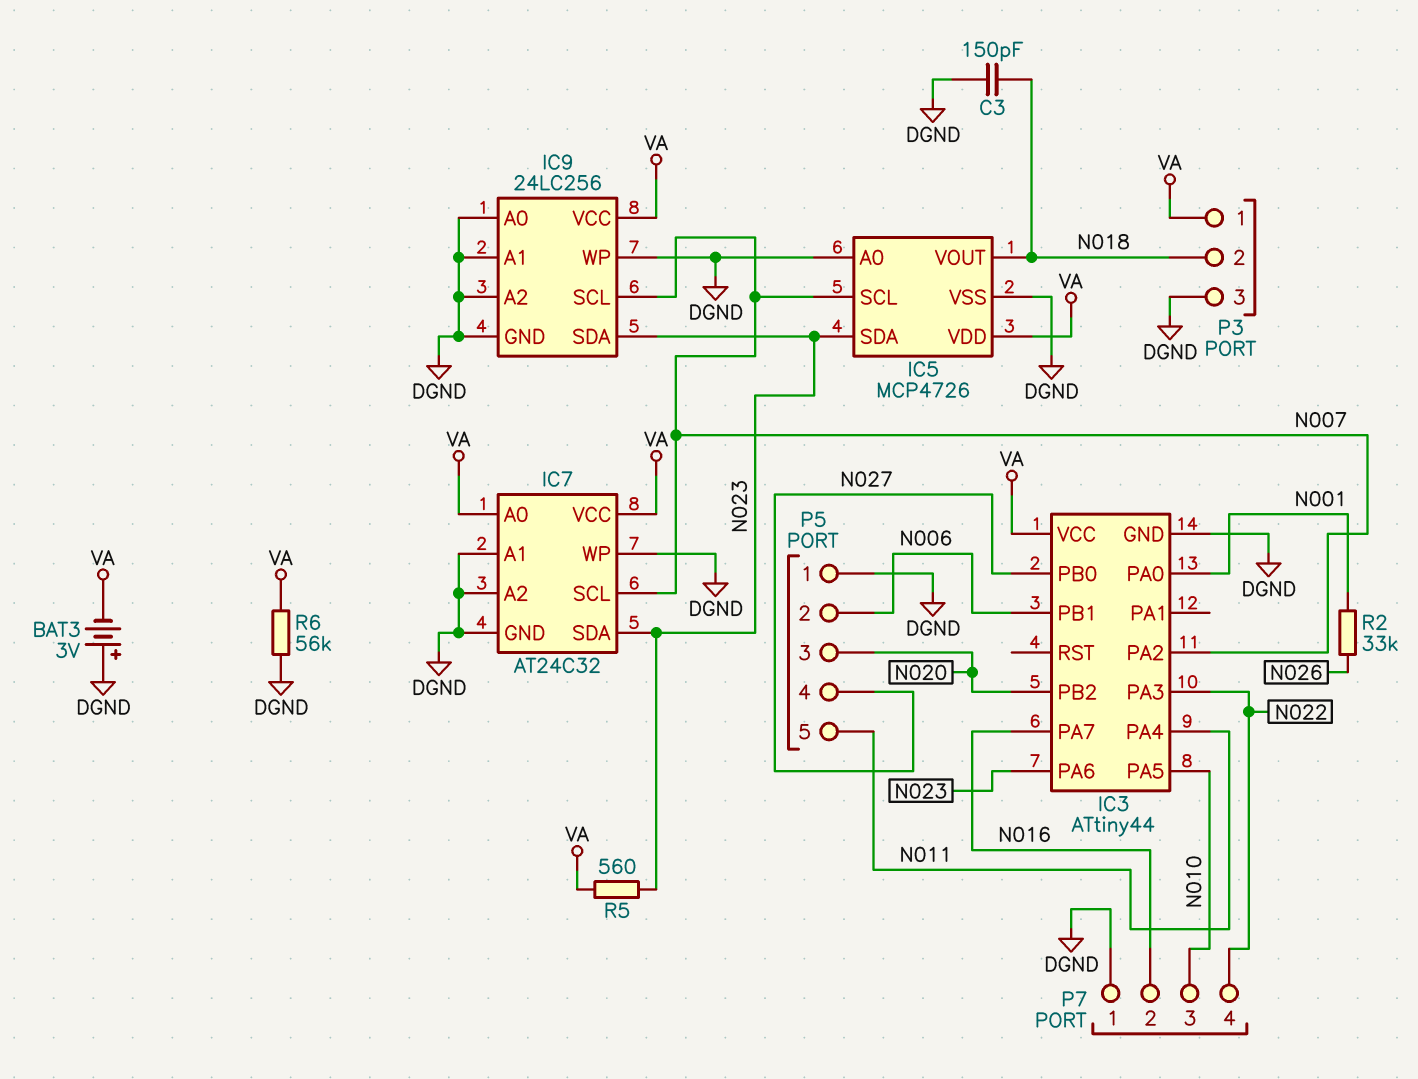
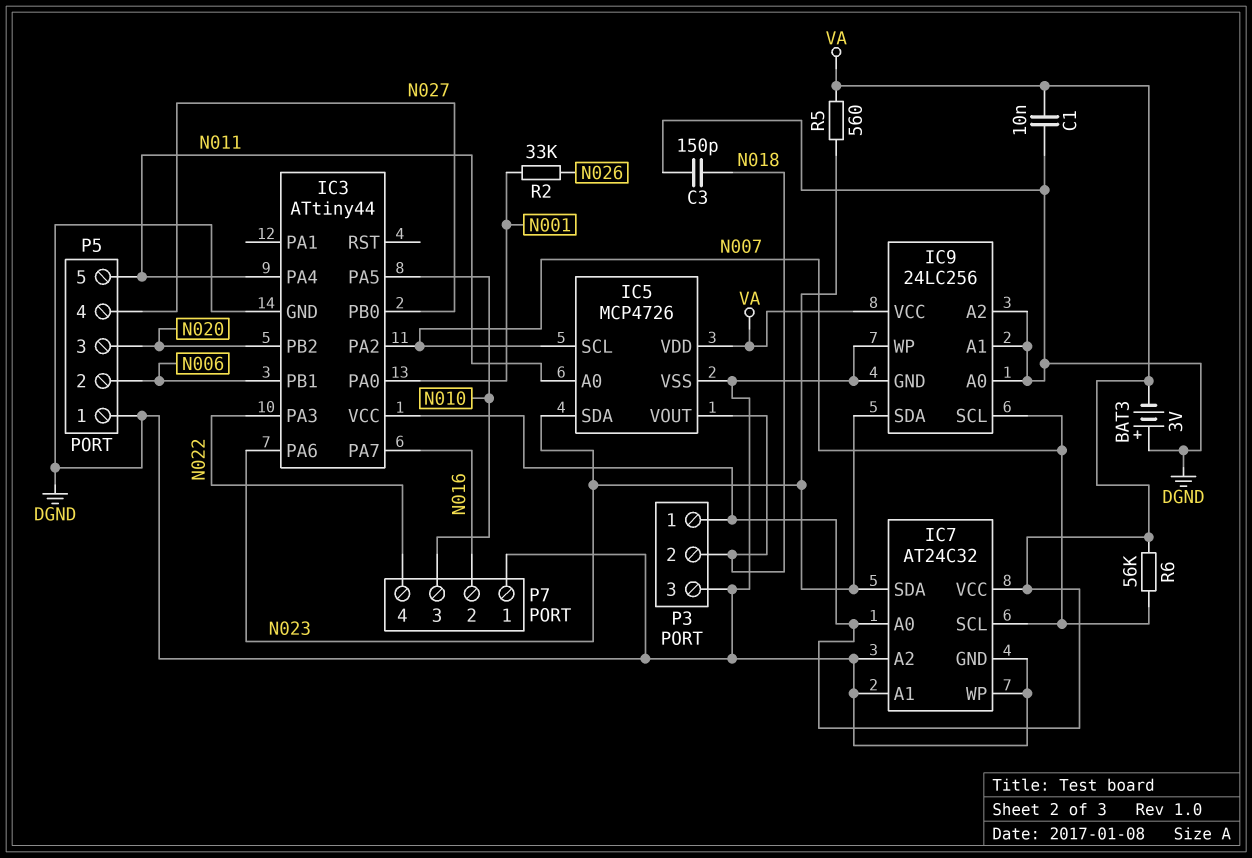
C1: none -> 10nF (DGND, VA)
IC5 pin A0: DGND -> N011
R6: 56k (DGND, VA) -> 56k (N007, VA)

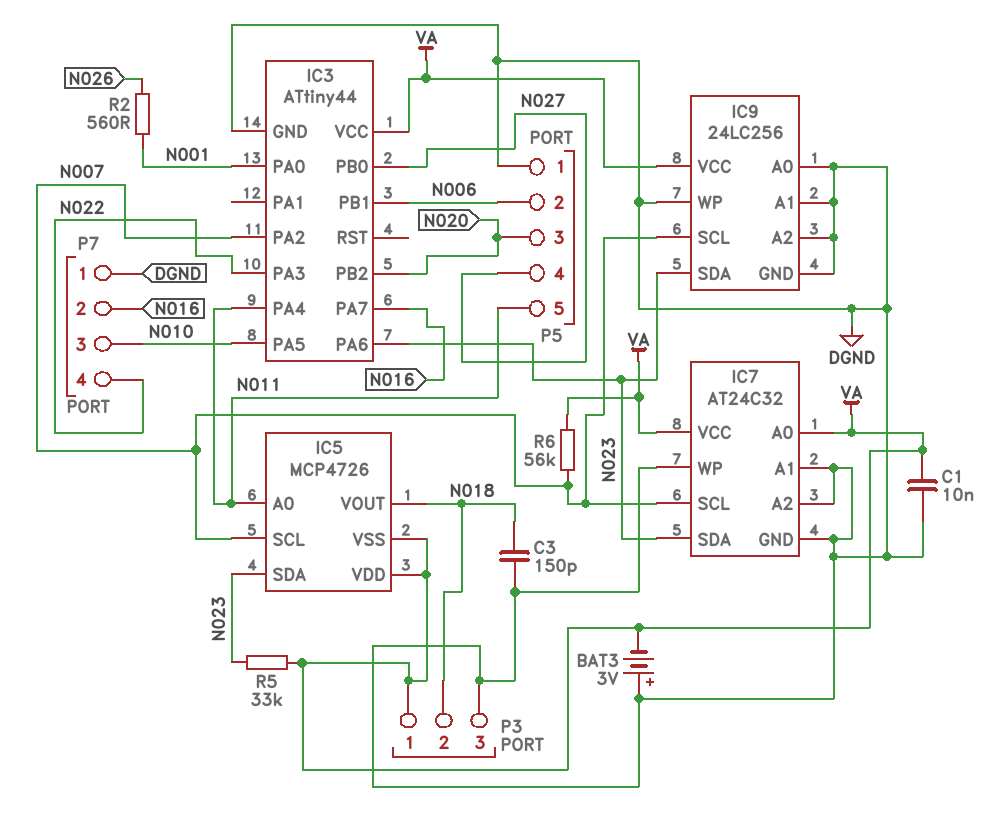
IC5 pin VSS: DGND -> VA
R2: 33k (N001, N026) -> 560 (N001, N026)
R5: 560 (N023, VA) -> 33k (N023, VA)

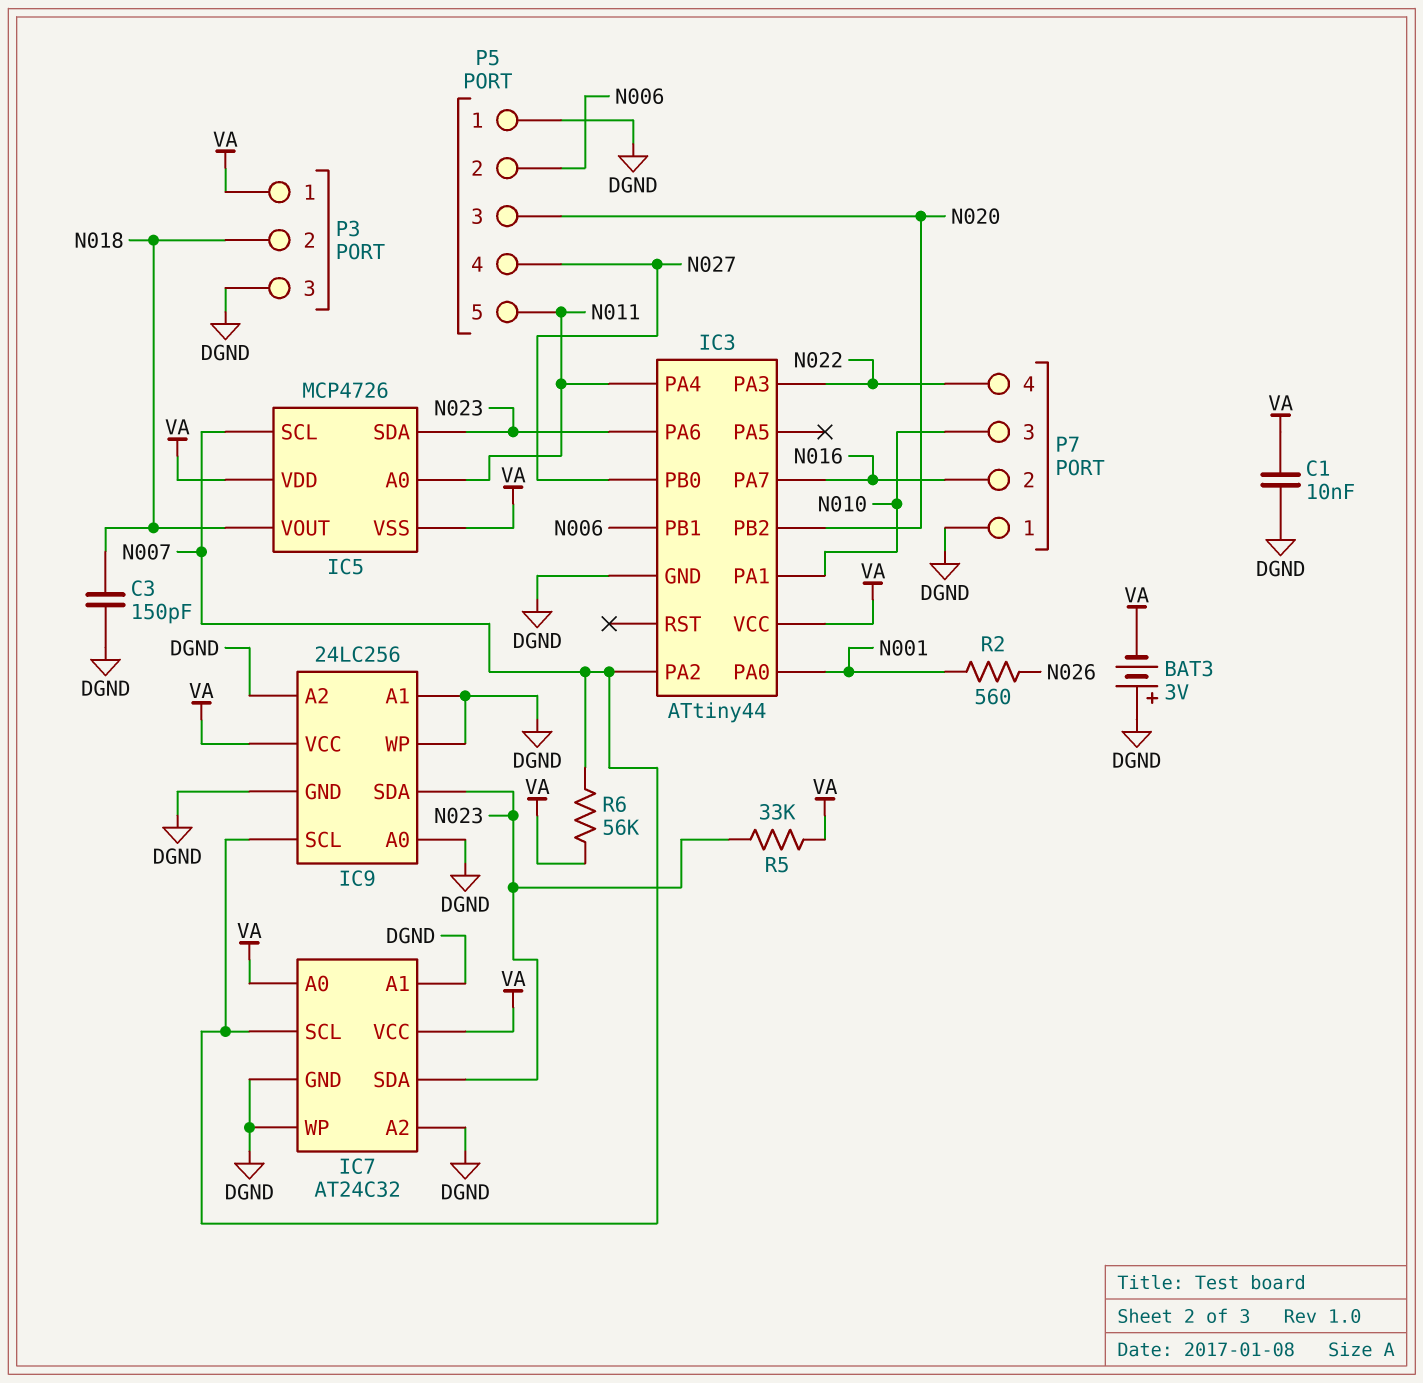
IC3 pin PA1: none -> N010
IC3 pin PA5: N010 -> none

